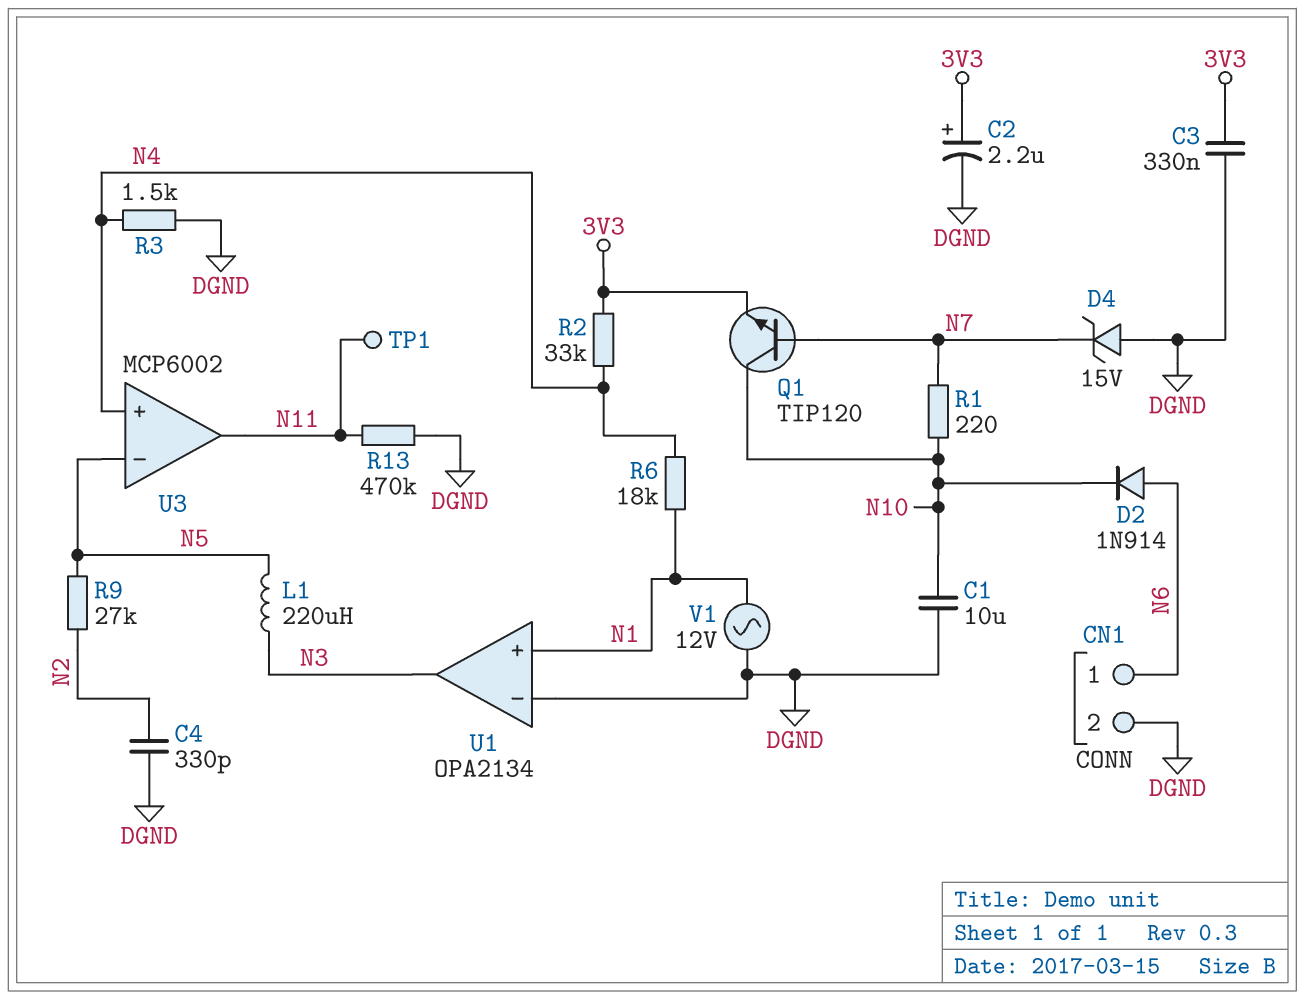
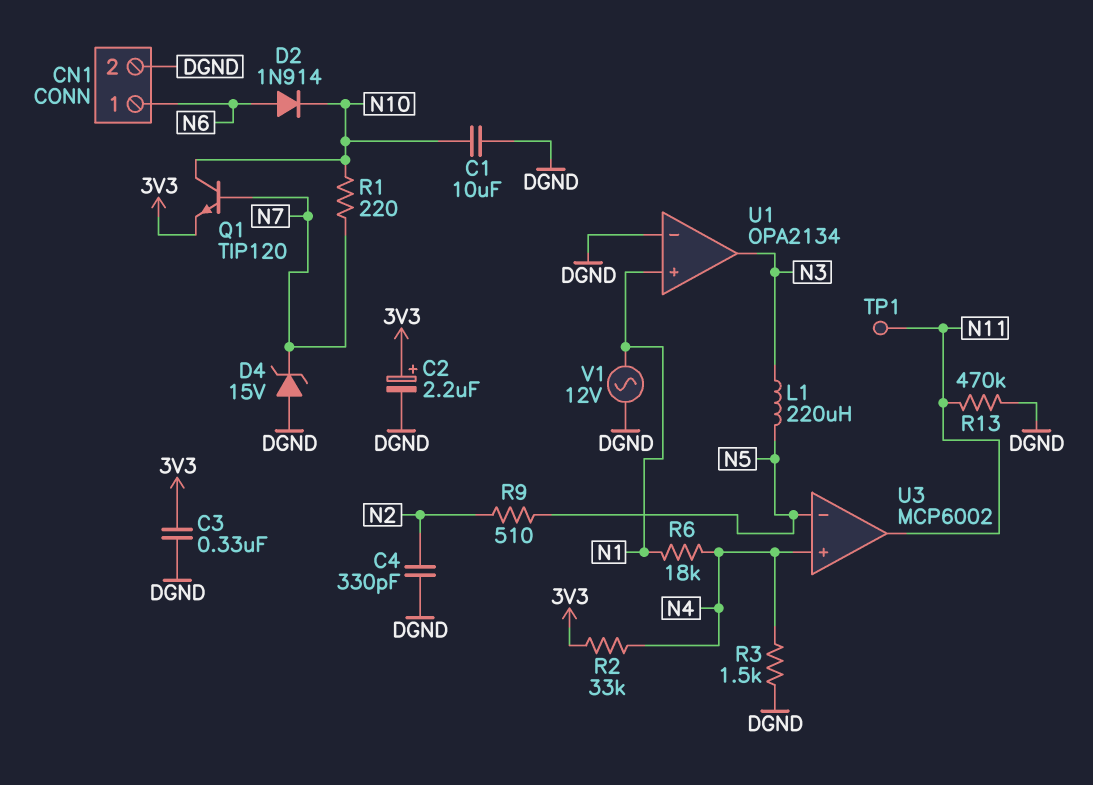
R9: 27k (N2, N5) -> 510 (N2, N5)

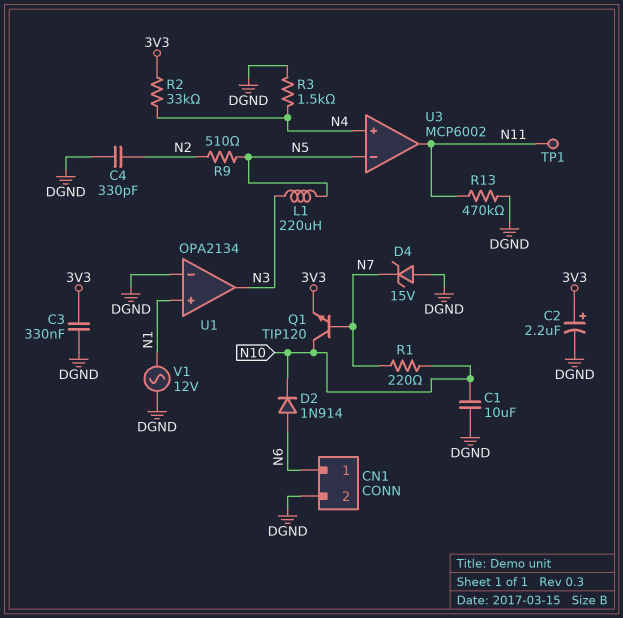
R6: 18k (N1, N4) -> none

